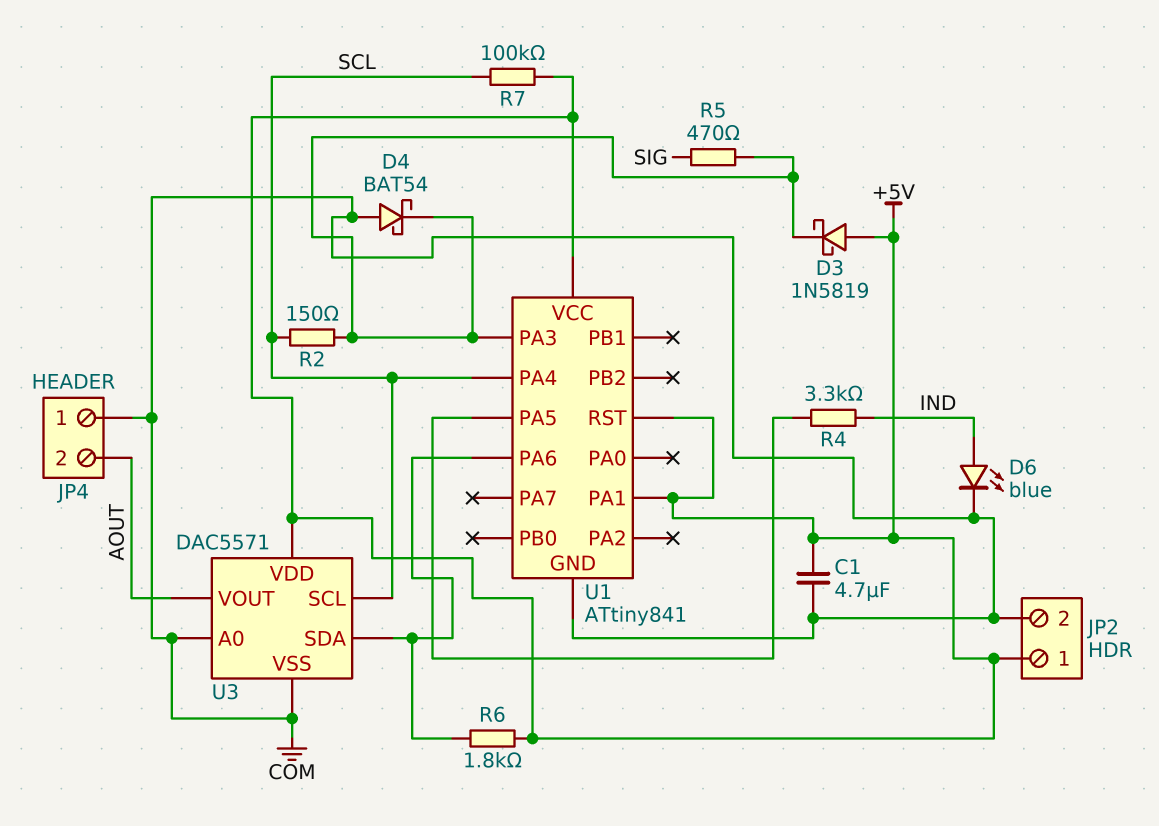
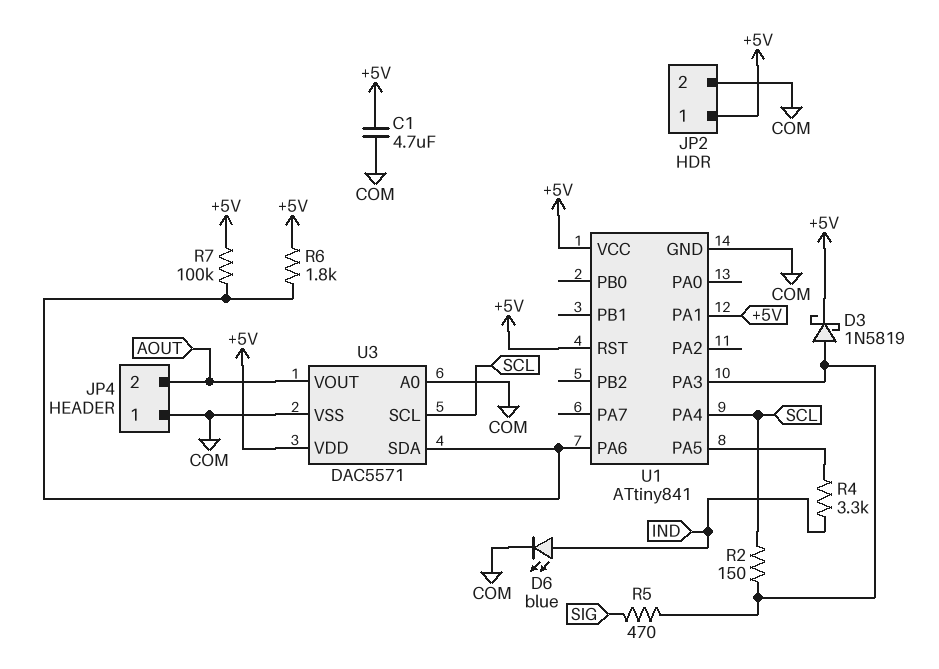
D3: schottky 1N5819 (A +5V, K U1/PA3) -> schottky 1N5819 (A U1/PA3, K +5V)
D4: schottky BAT54 (A COM, K U1/PA3) -> none
R7: 100k (+5V, SCL) -> 100k (+5V, U1/PA6)

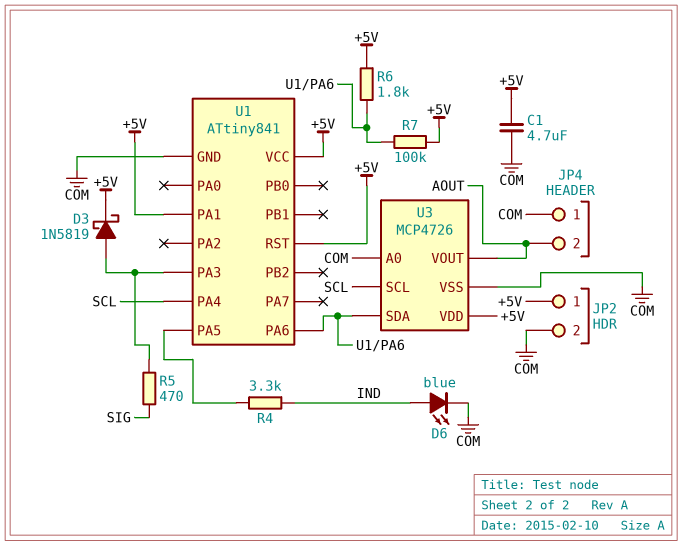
R2: 150 (SCL, U1/PA3) -> none
U3: DAC5571 -> MCP4726

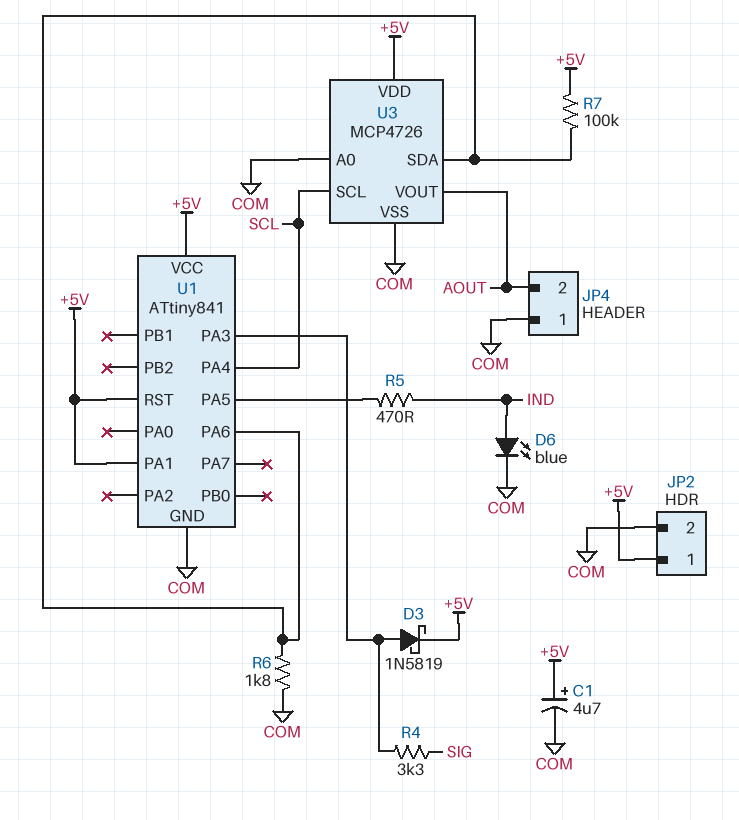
C1: 4.7uF (+5V, COM) -> 4.7uF (plus +5V, minus COM)
R4: 3.3k (IND, U1/PA5) -> 3.3k (SIG, U1/PA3)
R5: 470 (SIG, U1/PA3) -> 470 (IND, U1/PA5)
R6: 1.8k (+5V, U1/PA6) -> 1.8k (COM, U1/PA6)

